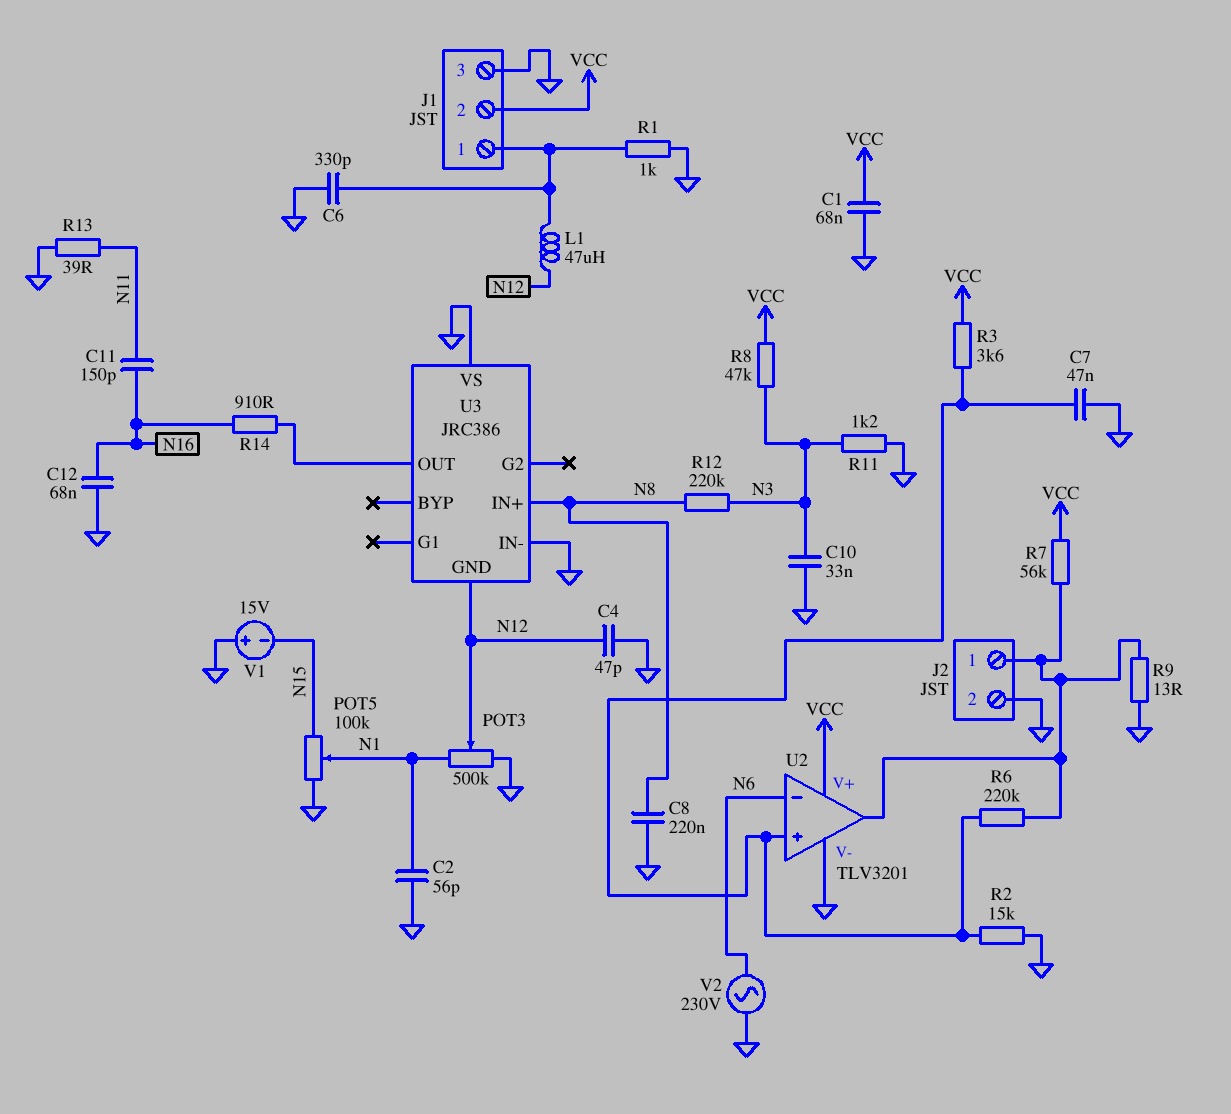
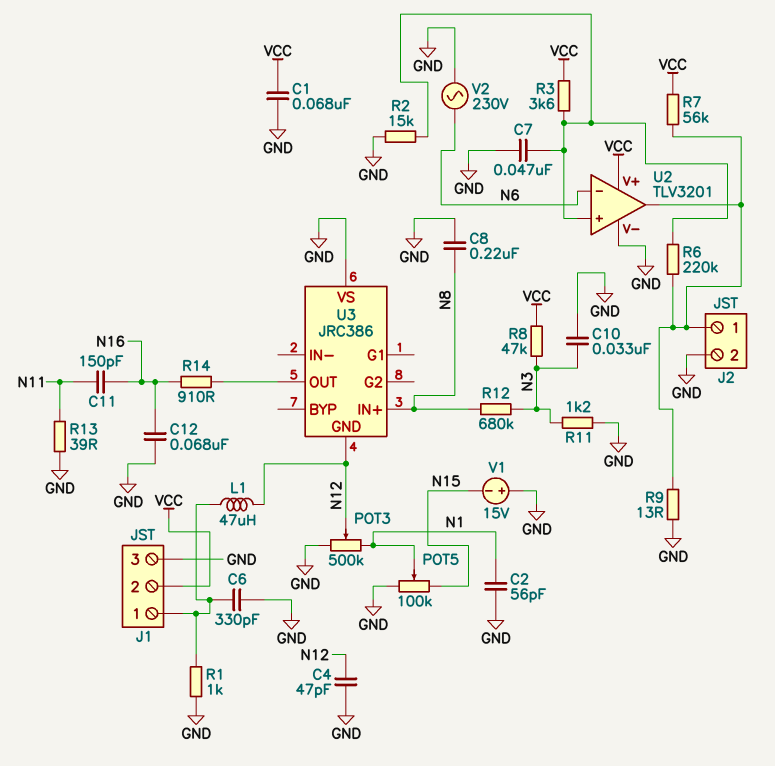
R12: 220k (N3, N8) -> 680k (N3, N8)
U3 pin IN-: GND -> none

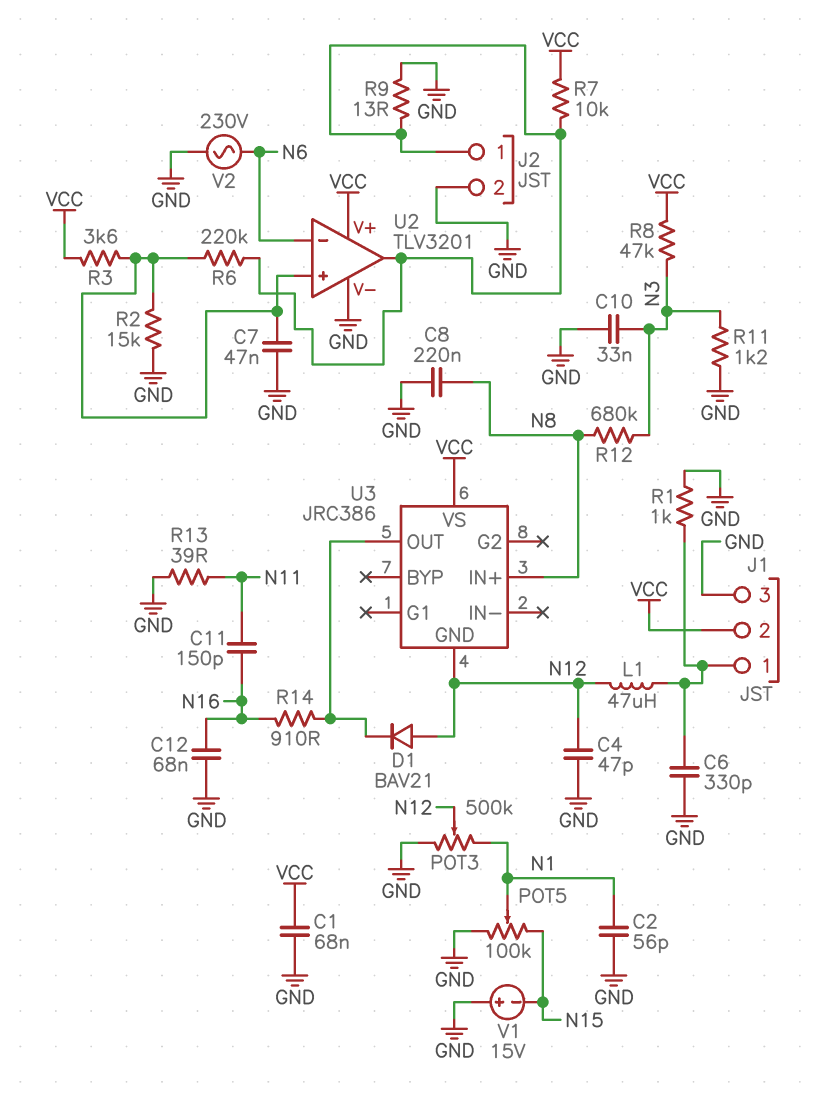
D1: none -> diode BAV21 (A N12, K U3/OUT)
R7: 56k (J2/1, VCC) -> 10k (J2/1, VCC)
U3 pin VS: GND -> VCC

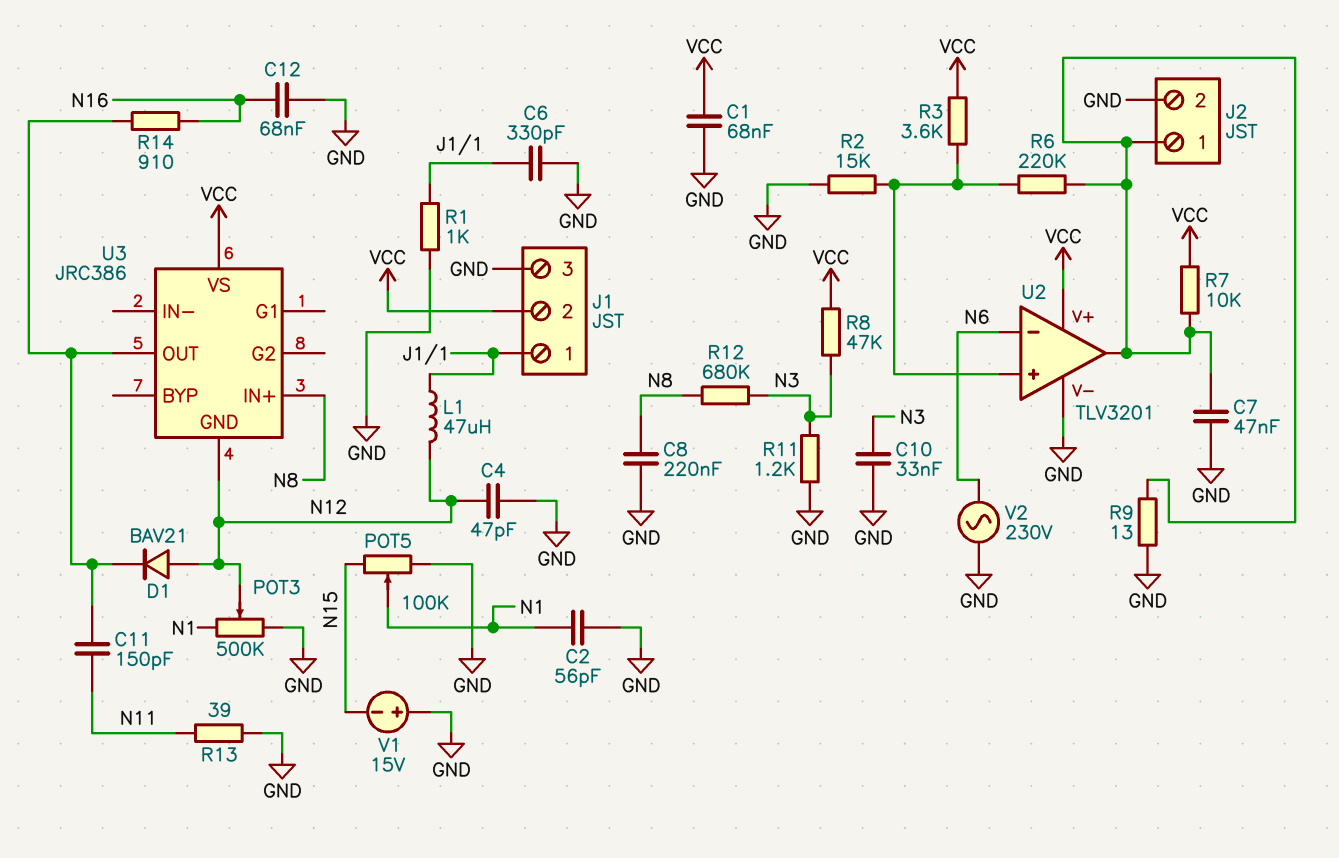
C7: 47nF (GND, U2/in+) -> 47nF (GND, J2/1)
C11: 150pF (N11, N16) -> 150pF (N11, U3/OUT)

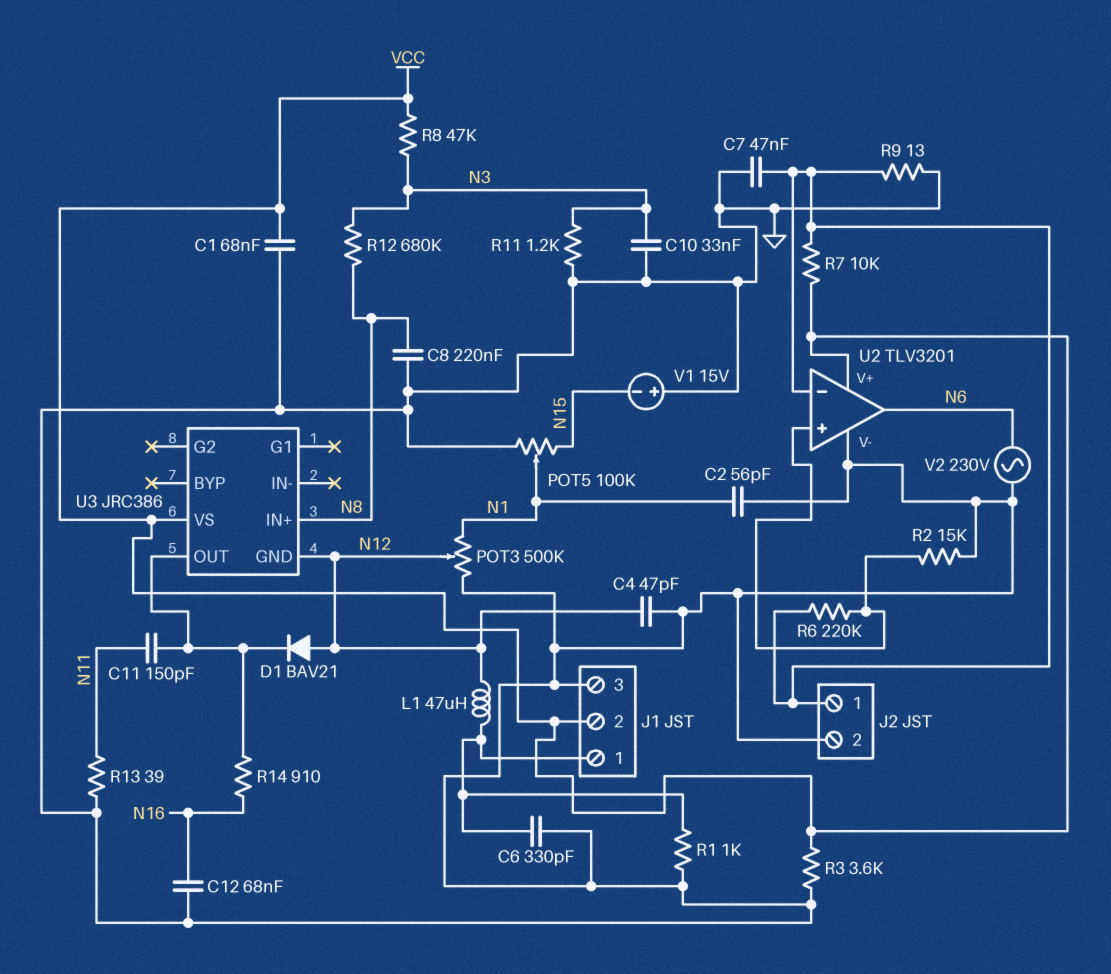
R3: 3.6k (U2/in+, VCC) -> 3.6k (GND, VCC)
U2 pin in-: N6 -> J2/1
U2 pin out: J2/1 -> N6

